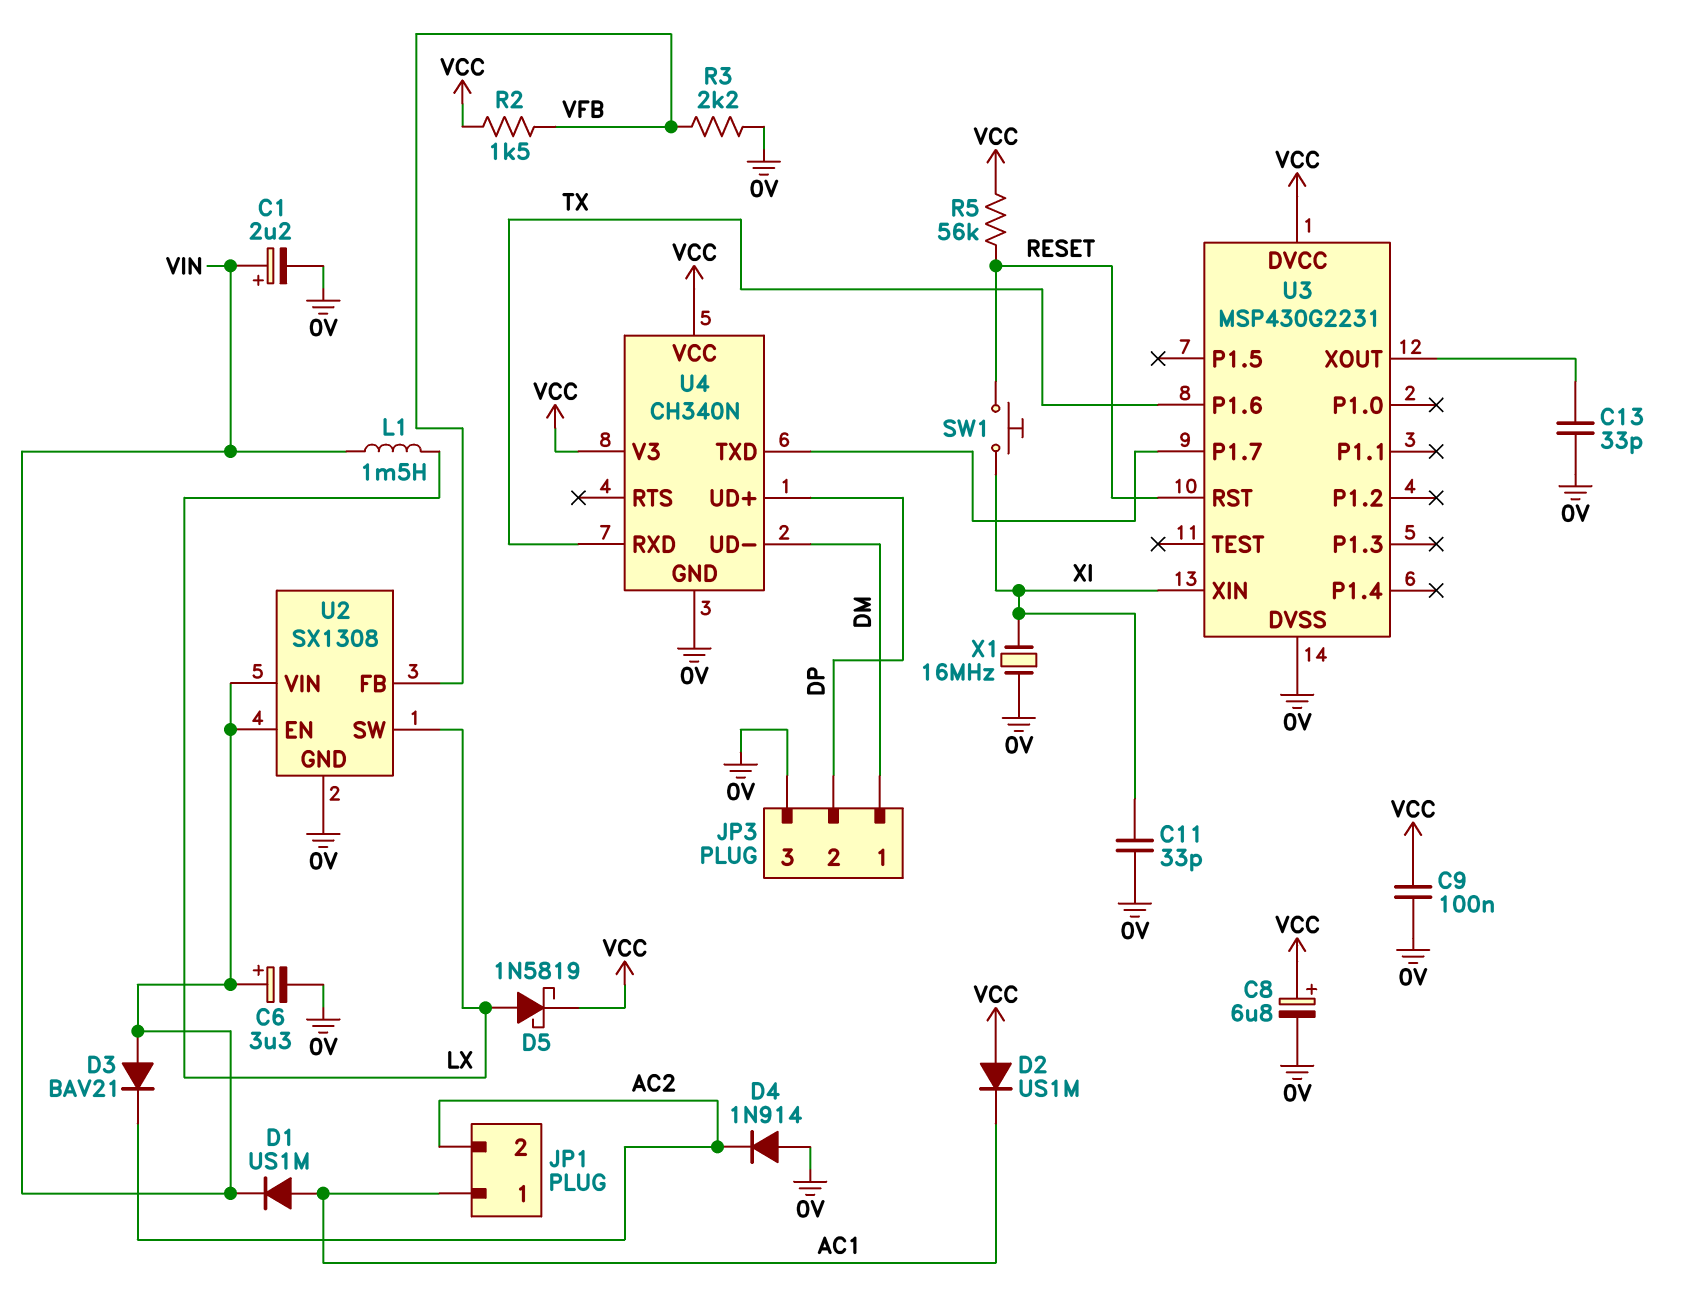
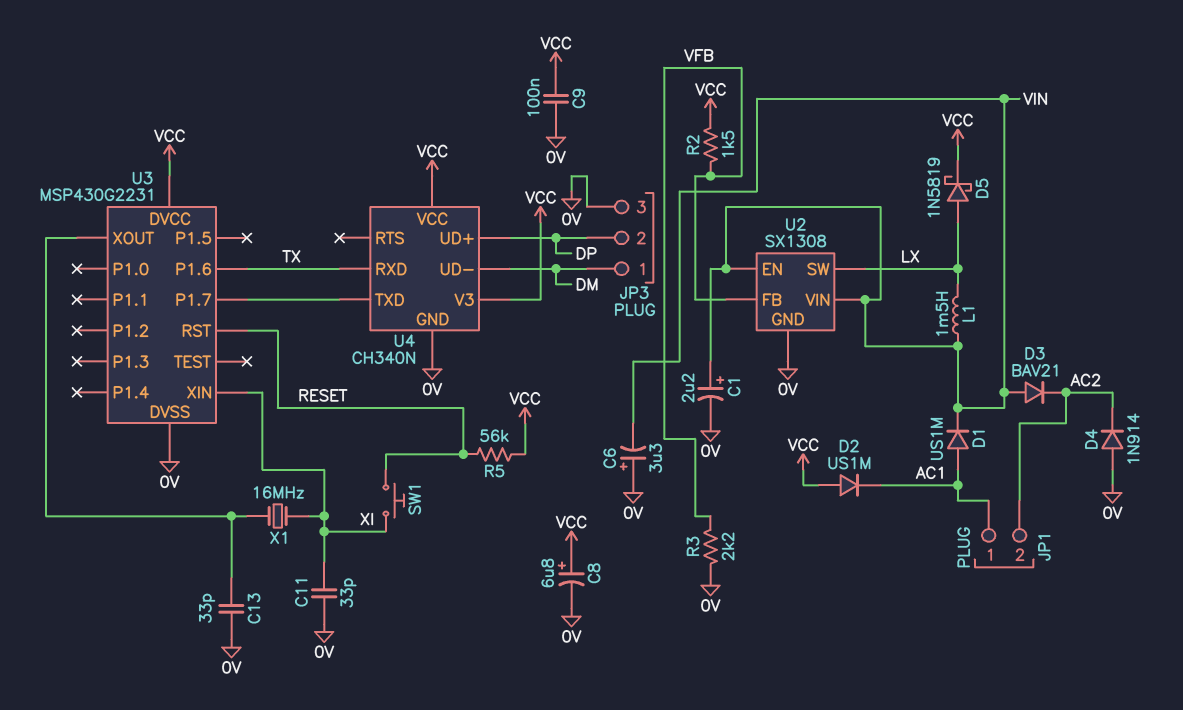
C6: 3.3uF (plus VIN, minus 0V) -> 3.3uF (plus 0V, minus VIN)
X1: 16MHz (0V, XI) -> 16MHz (U3/XOUT, XI)

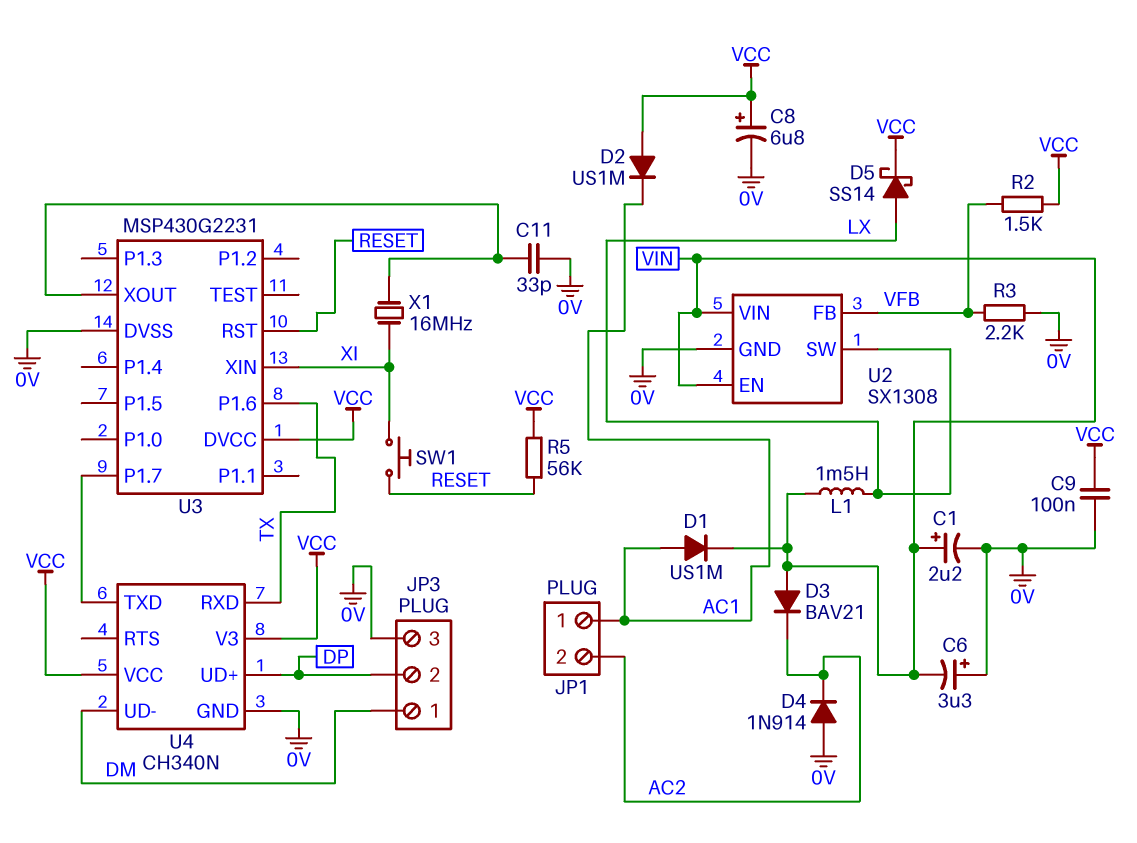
C11: 33pF (0V, XI) -> 33pF (0V, U3/XOUT)
C13: 33pF (0V, U3/XOUT) -> none
D5: schottky 1N5819 (A LX, K VCC) -> schottky SS14 (A LX, K VCC)

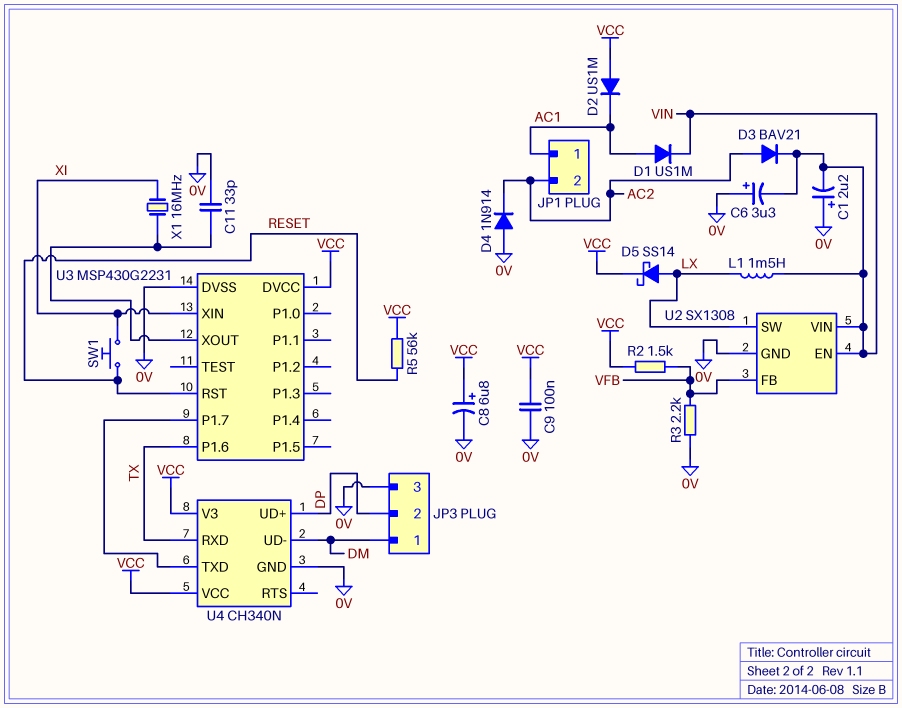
C1: 2.2uF (plus VIN, minus 0V) -> 2.2uF (plus 0V, minus VIN)
D3: diode BAV21 (A VIN, K AC2) -> diode BAV21 (A AC2, K VIN)

